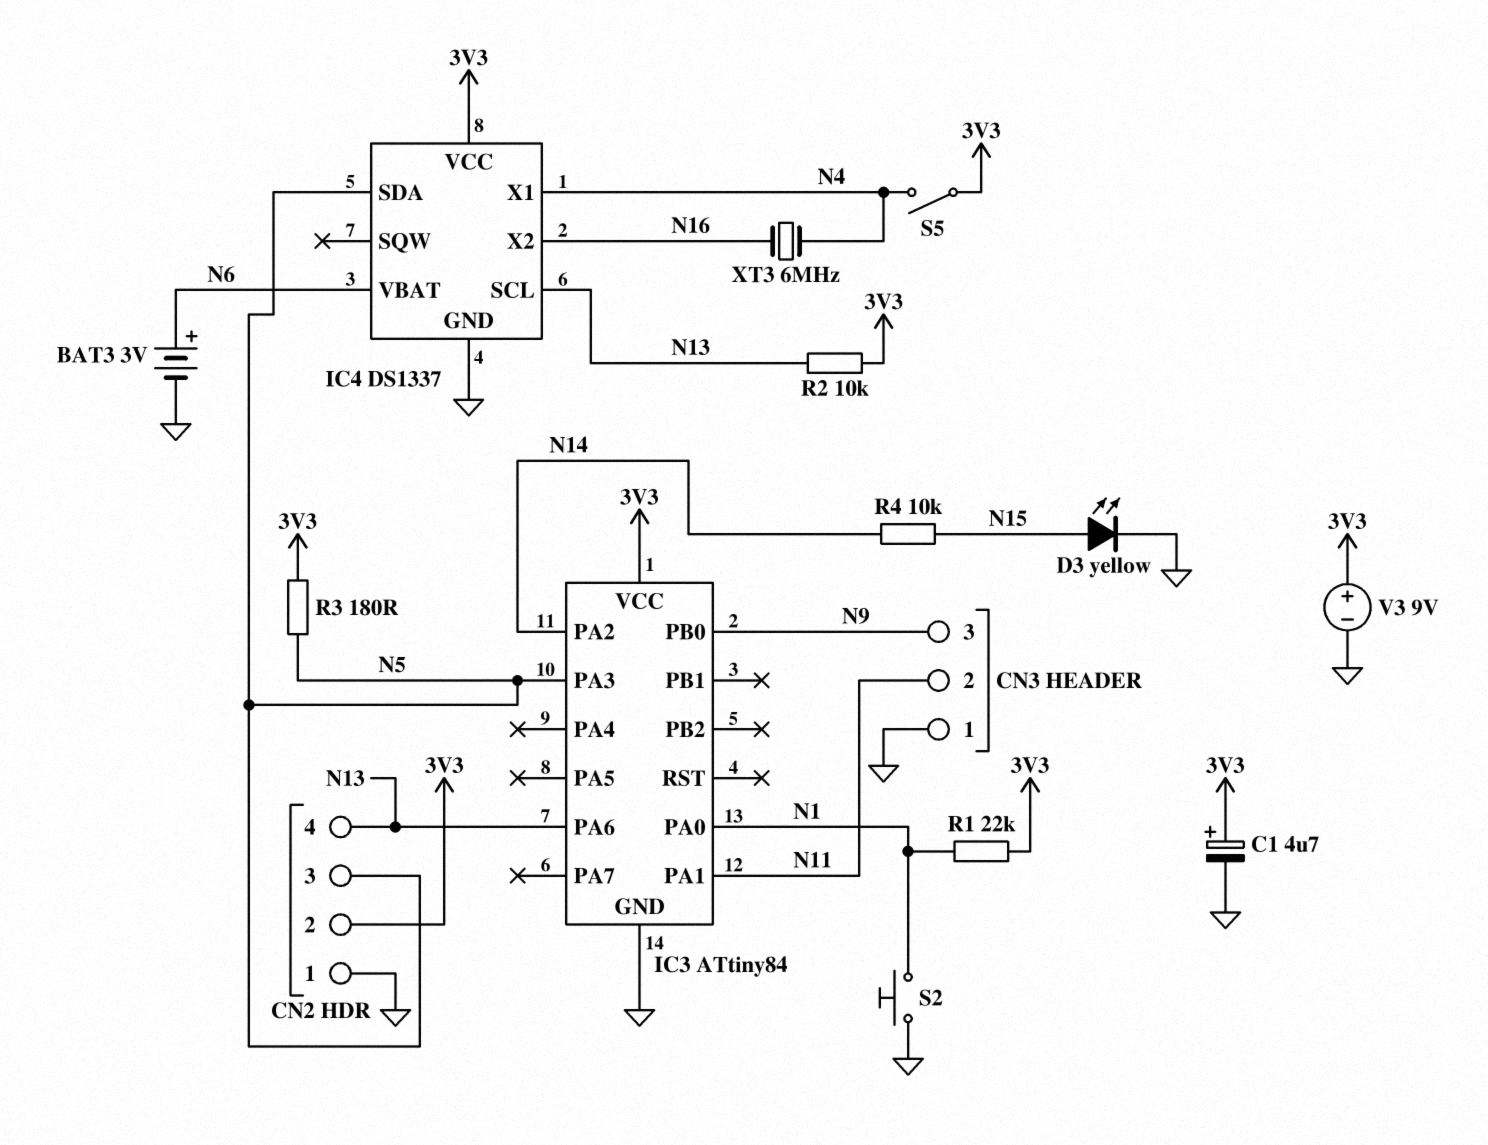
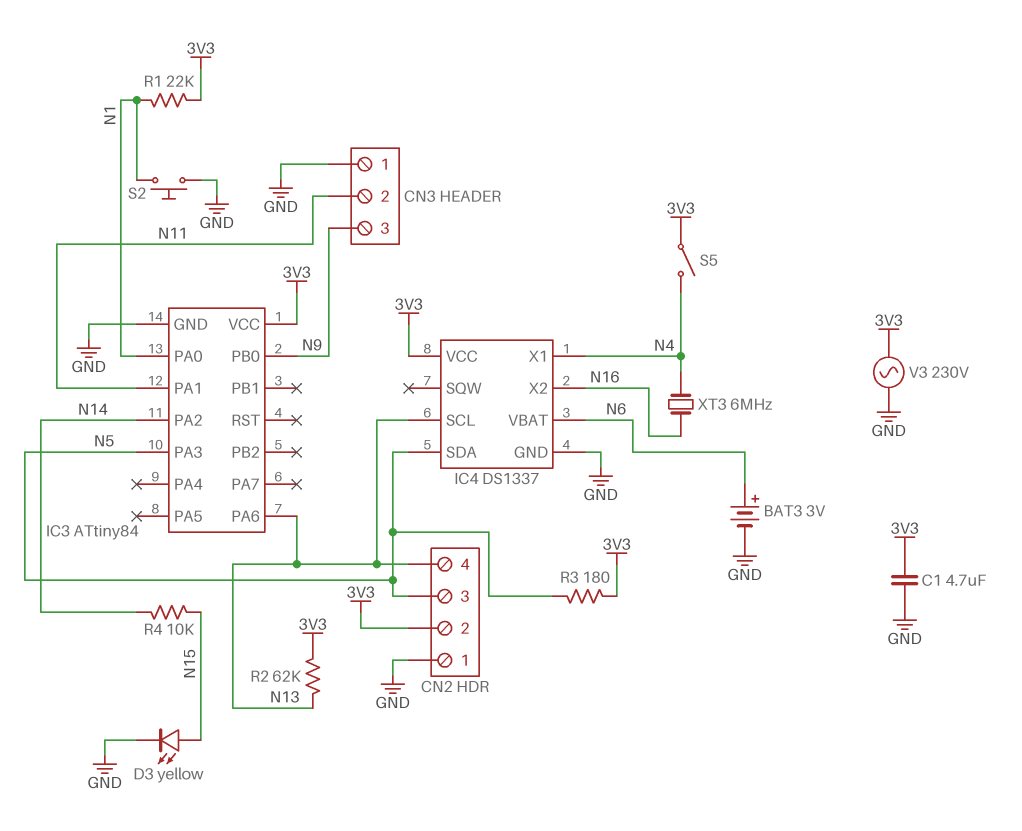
C1: 4.7uF (plus 3V3, minus GND) -> 4.7uF (3V3, GND)
R2: 10k (3V3, N13) -> 62k (3V3, N13)
V3: 9V (plus 3V3, minus GND) -> AC 230V (3V3, GND)

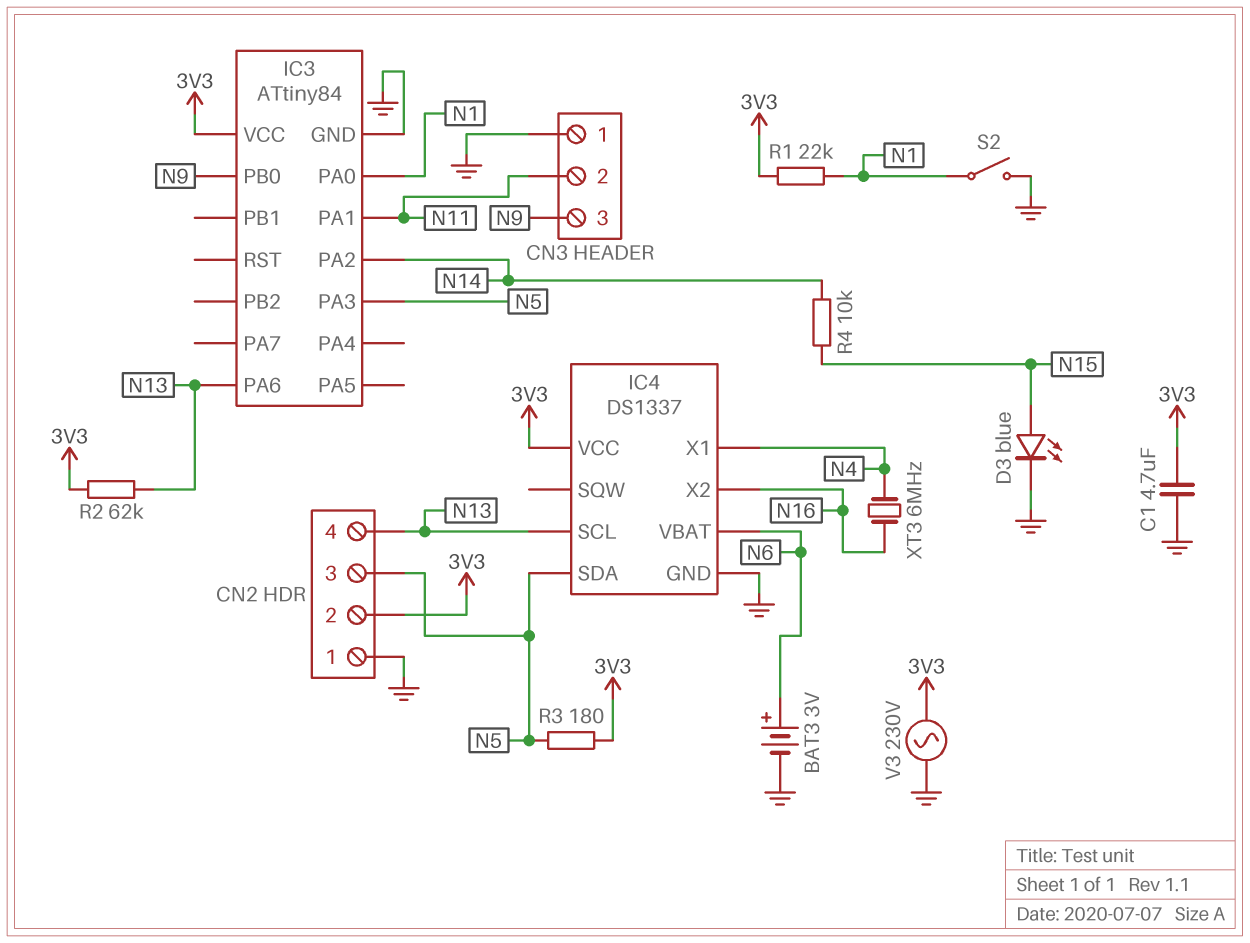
D3: LED yellow (A N15, K GND) -> LED blue (A N15, K GND)
S2: button (GND, N1) -> switch (GND, N1)
S5: switch (3V3, N4) -> none

